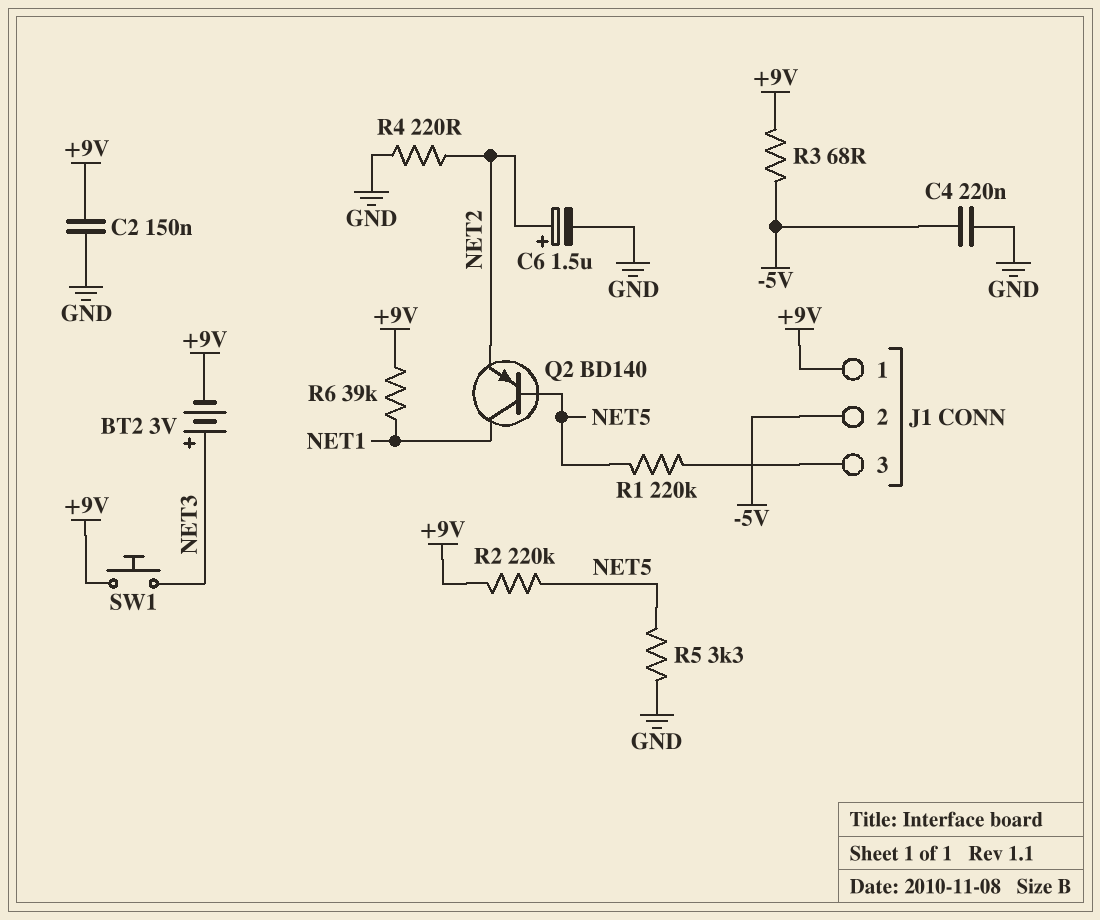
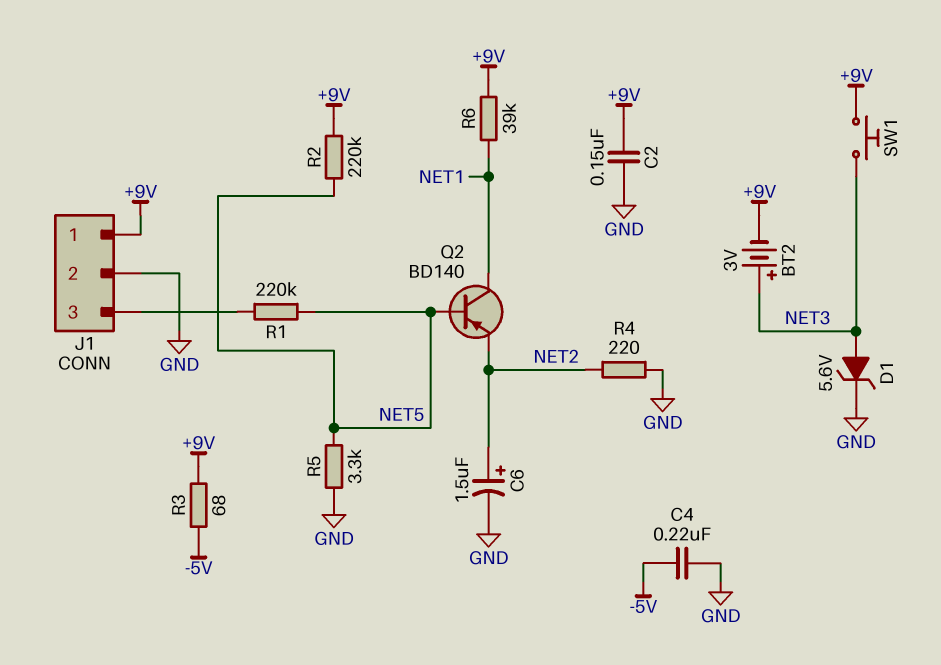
D1: none -> zener 5.6V (A NET3, K GND)
J1 pin 2: -5V -> GND

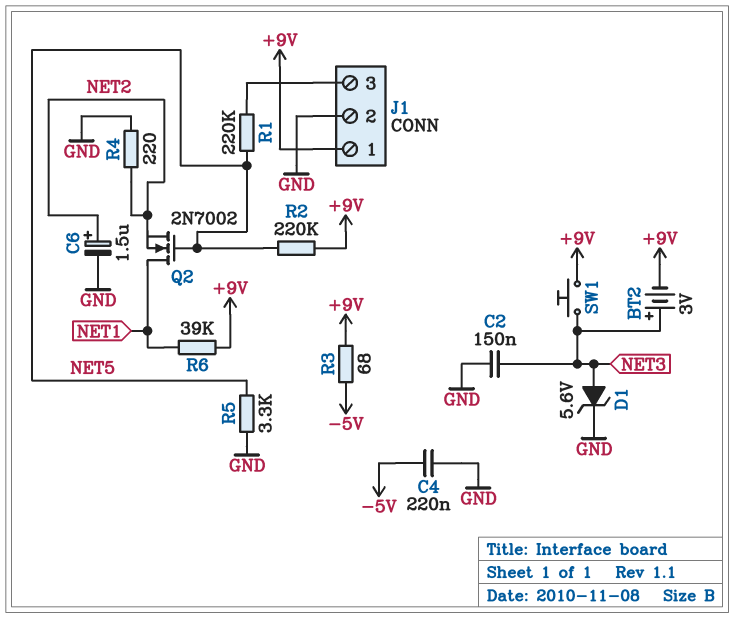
C2: 150nF (+9V, GND) -> 150nF (GND, NET3)
Q2: PNP BD140 (B NET5, C NET1, E NET2) -> NMOS 2N7002 (G NET5, D NET1, S NET2)

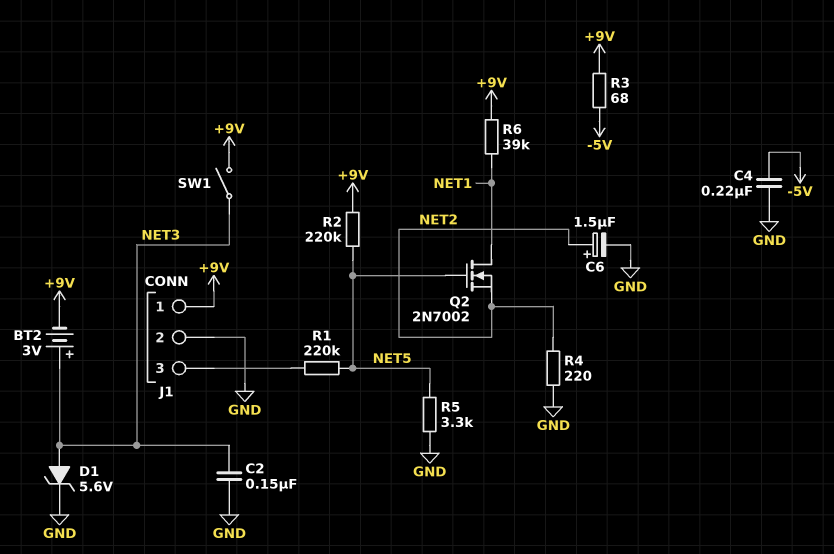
SW1: button (+9V, NET3) -> switch (+9V, NET3)

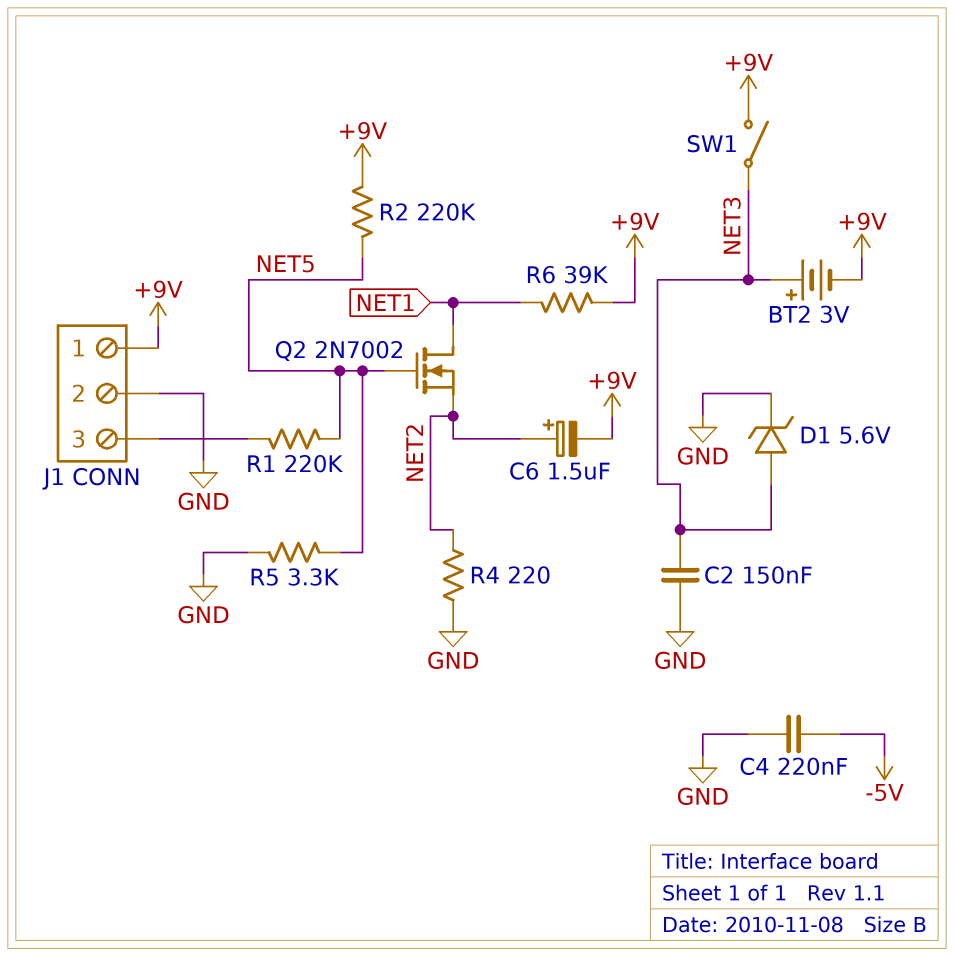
C6: 1.5uF (plus NET2, minus GND) -> 1.5uF (plus NET2, minus +9V)
R3: 68 (+9V, -5V) -> none

